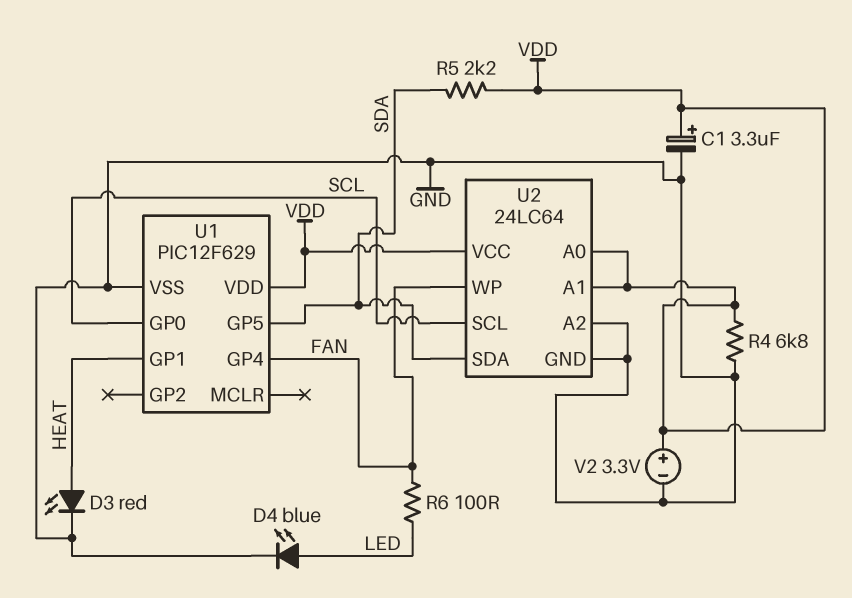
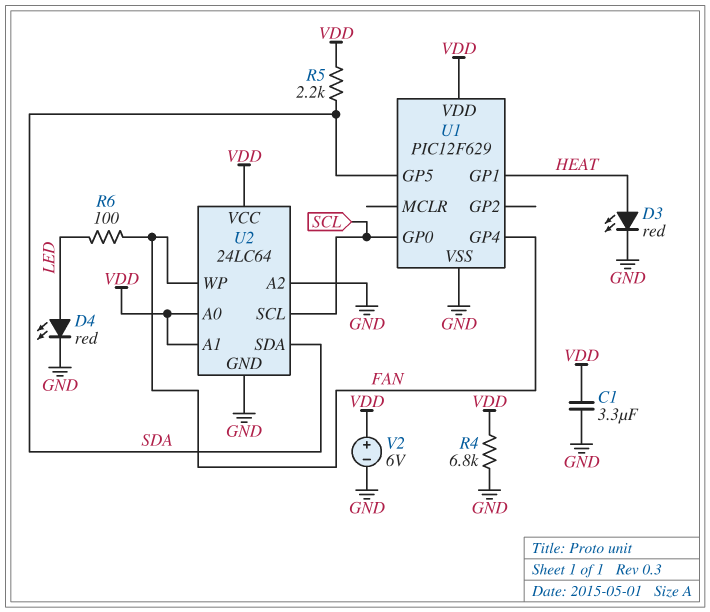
C1: 3.3uF (plus VDD, minus GND) -> 3.3uF (GND, VDD)
D4: LED blue (A LED, K GND) -> LED red (A LED, K GND)
V2: 3.3V (plus VDD, minus GND) -> 6V (plus VDD, minus GND)

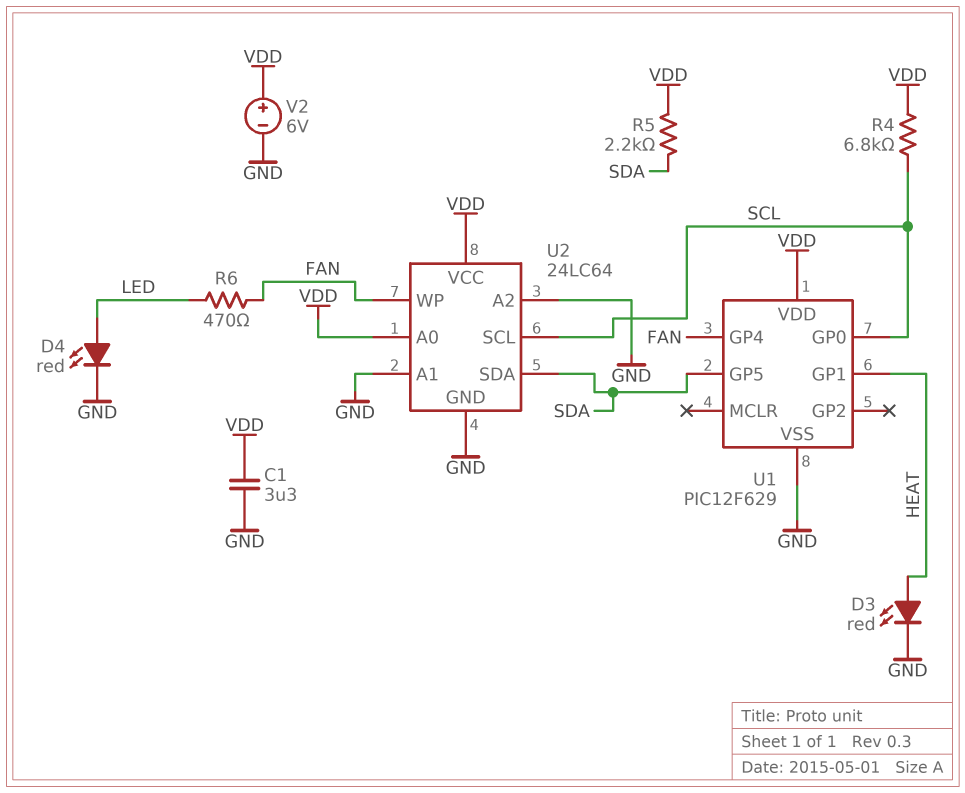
R4: 6.8k (GND, VDD) -> 6.8k (SCL, VDD)
R6: 100 (FAN, LED) -> 470 (FAN, LED)
U2 pin A1: VDD -> GND

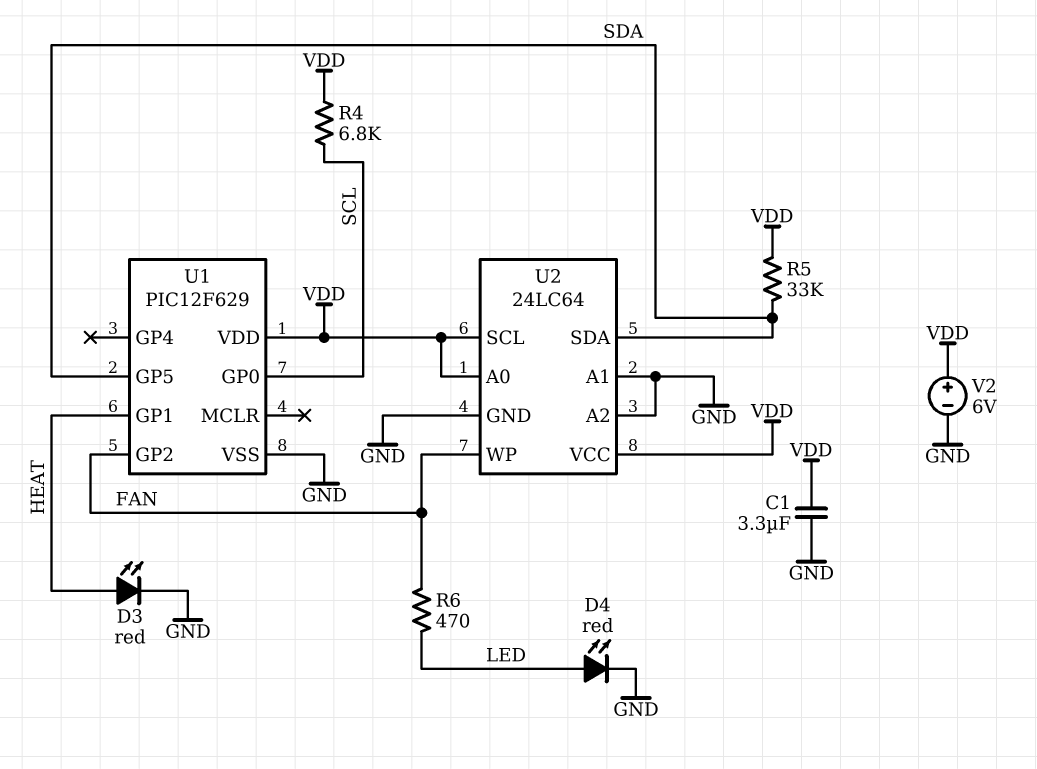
R5: 2.2k (SDA, VDD) -> 33k (SDA, VDD)
U1 pin GP2: none -> FAN
U1 pin GP4: FAN -> none
U2 pin SCL: SCL -> VDD

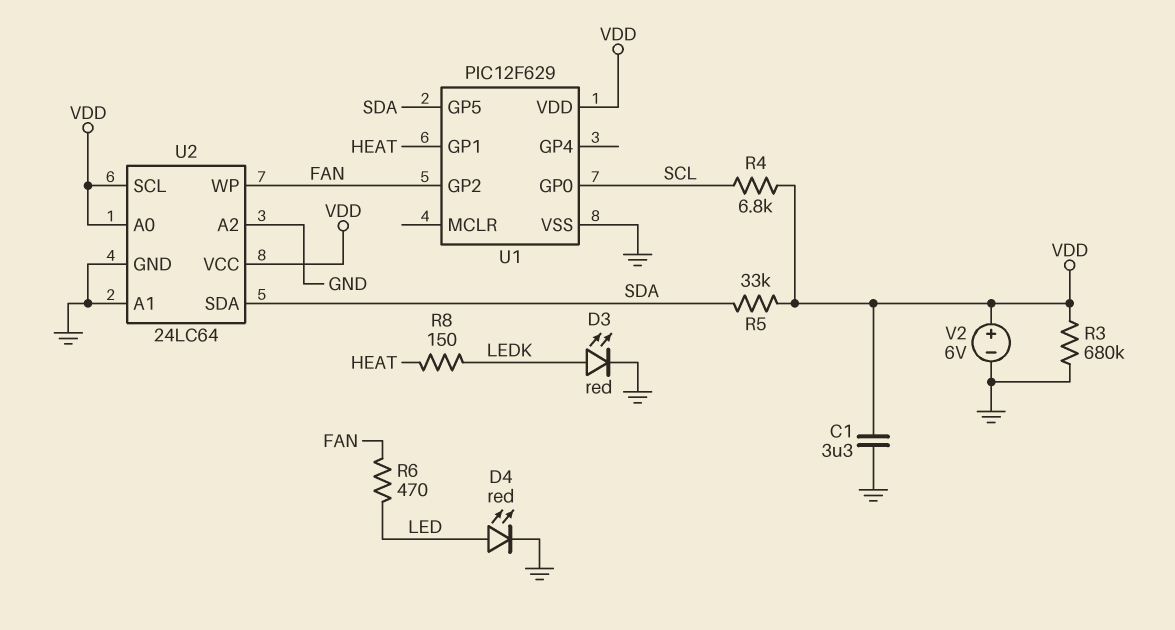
D3: LED red (A HEAT, K GND) -> LED red (A LEDK, K GND)
R3: none -> 680k (GND, VDD)
R8: none -> 150 (HEAT, LEDK)

